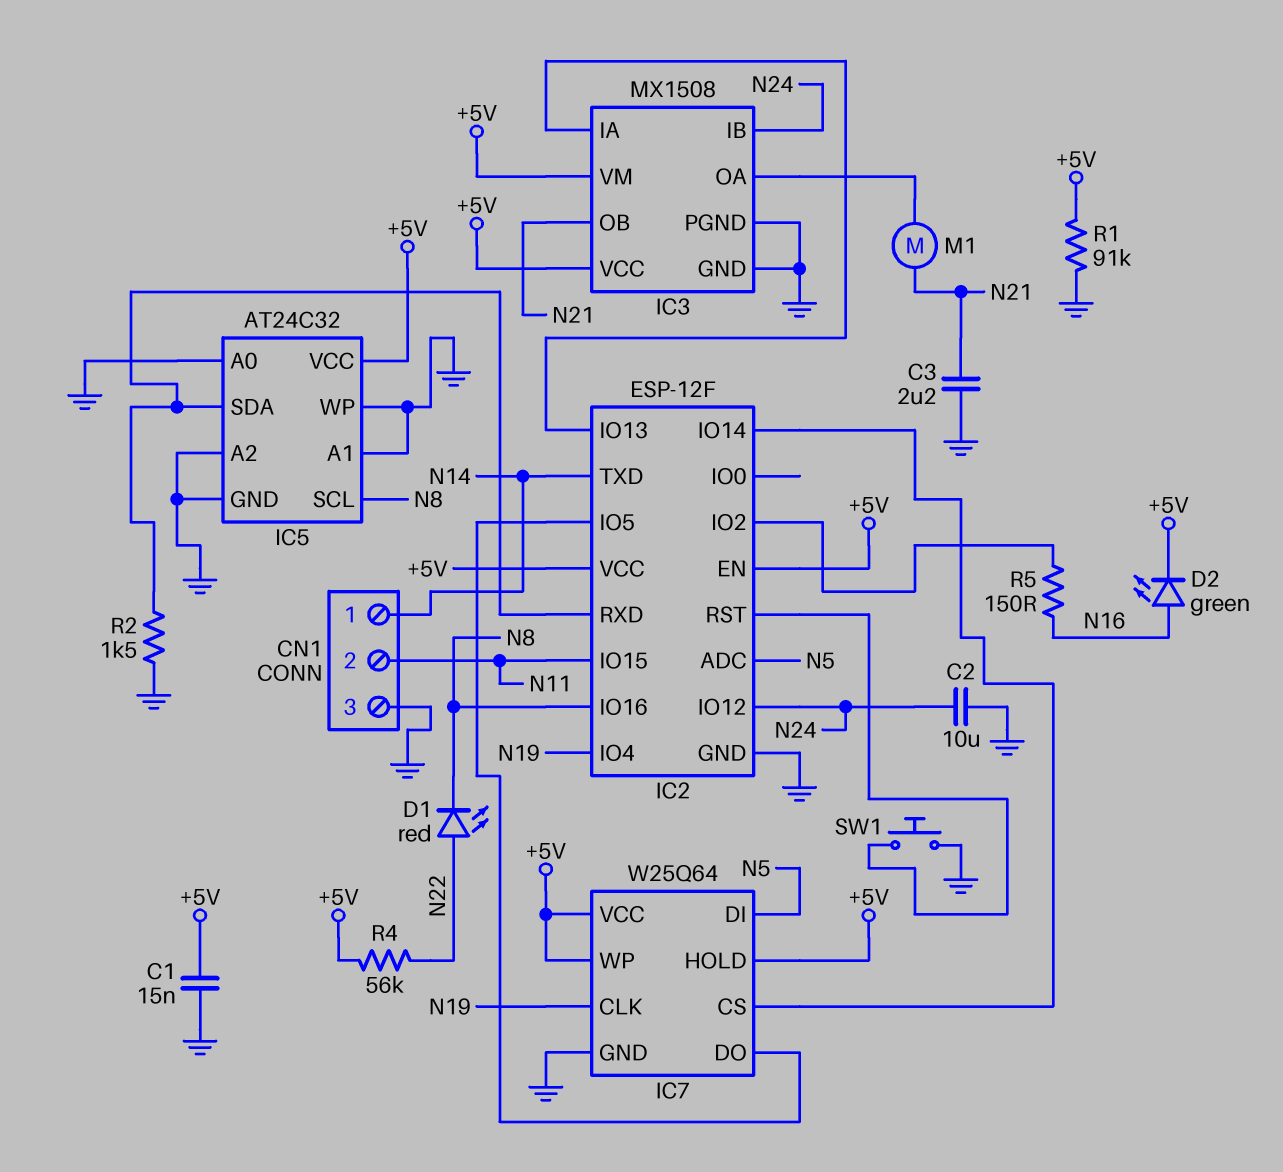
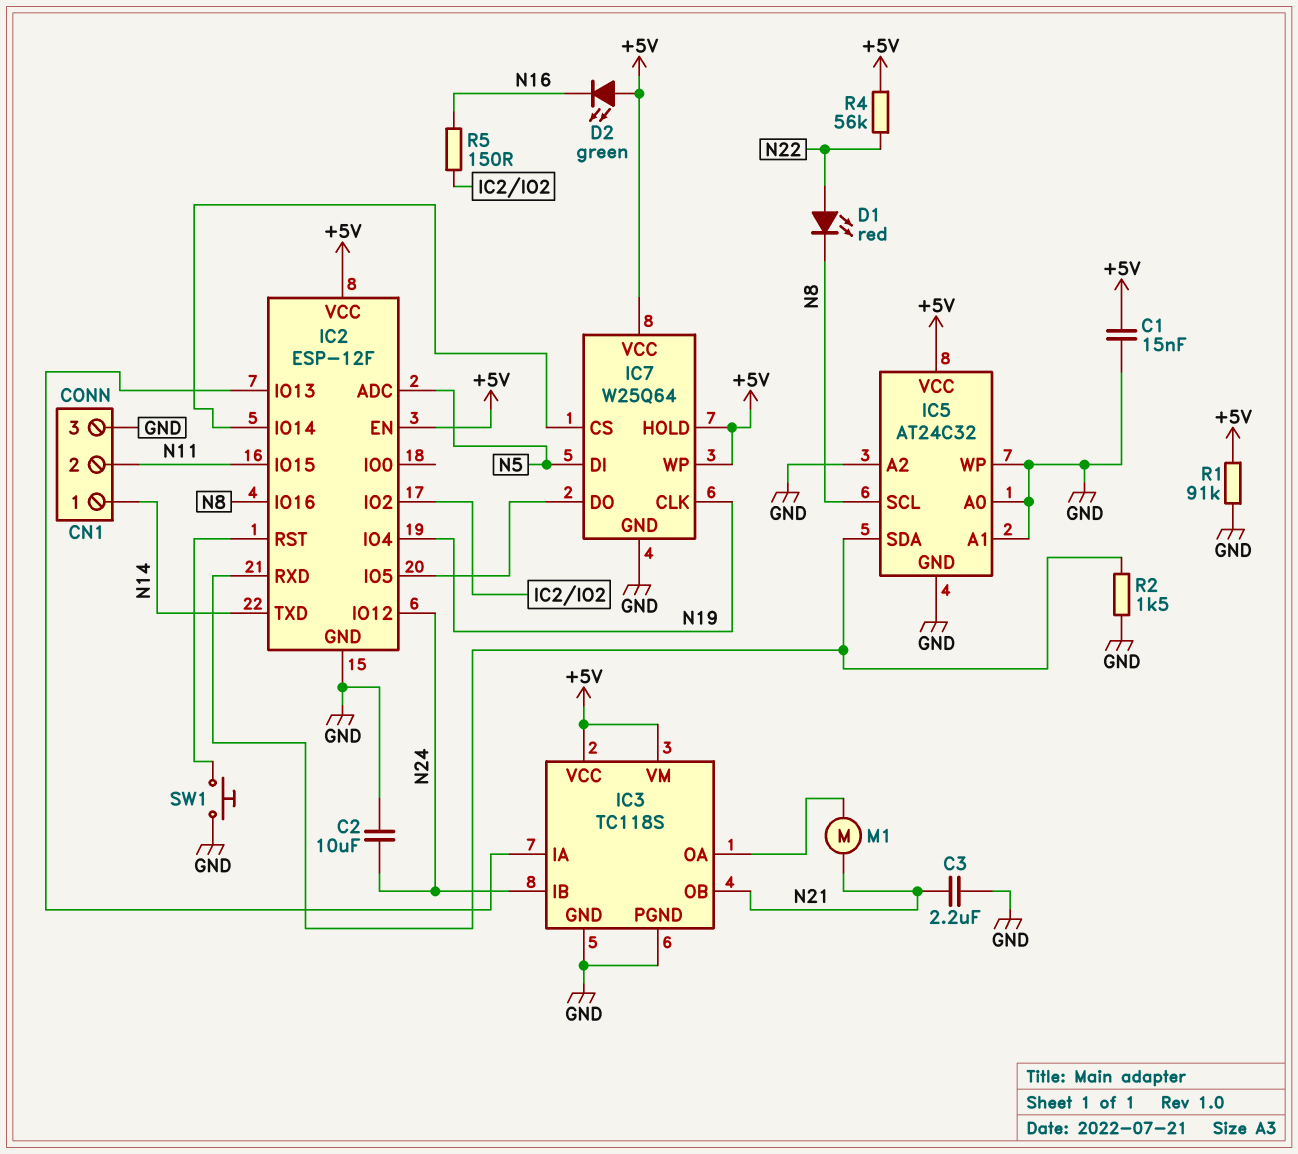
D2: LED green (A N16, K +5V) -> LED green (A +5V, K N16)
IC3: MX1508 -> TC118S

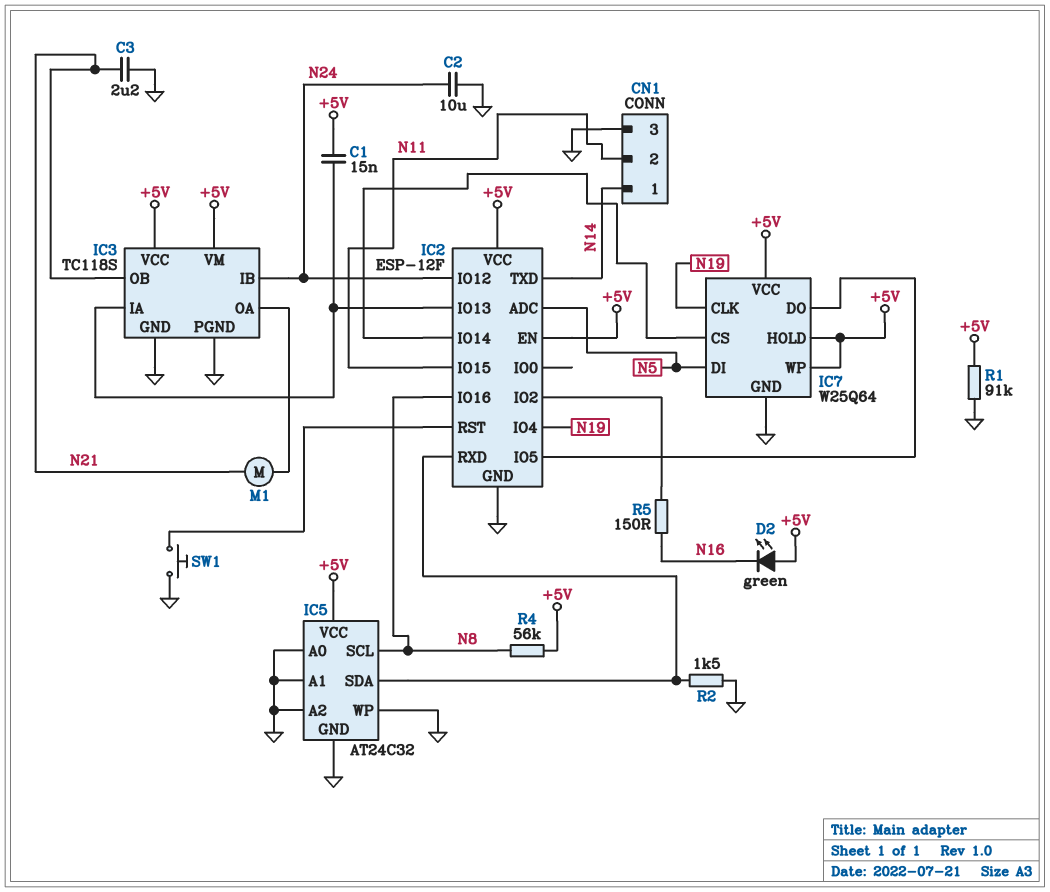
C1: 15nF (+5V, GND) -> 15nF (+5V, IC2/IO13)
D1: LED red (A N22, K N8) -> none
R4: 56k (+5V, N22) -> 56k (+5V, N8)

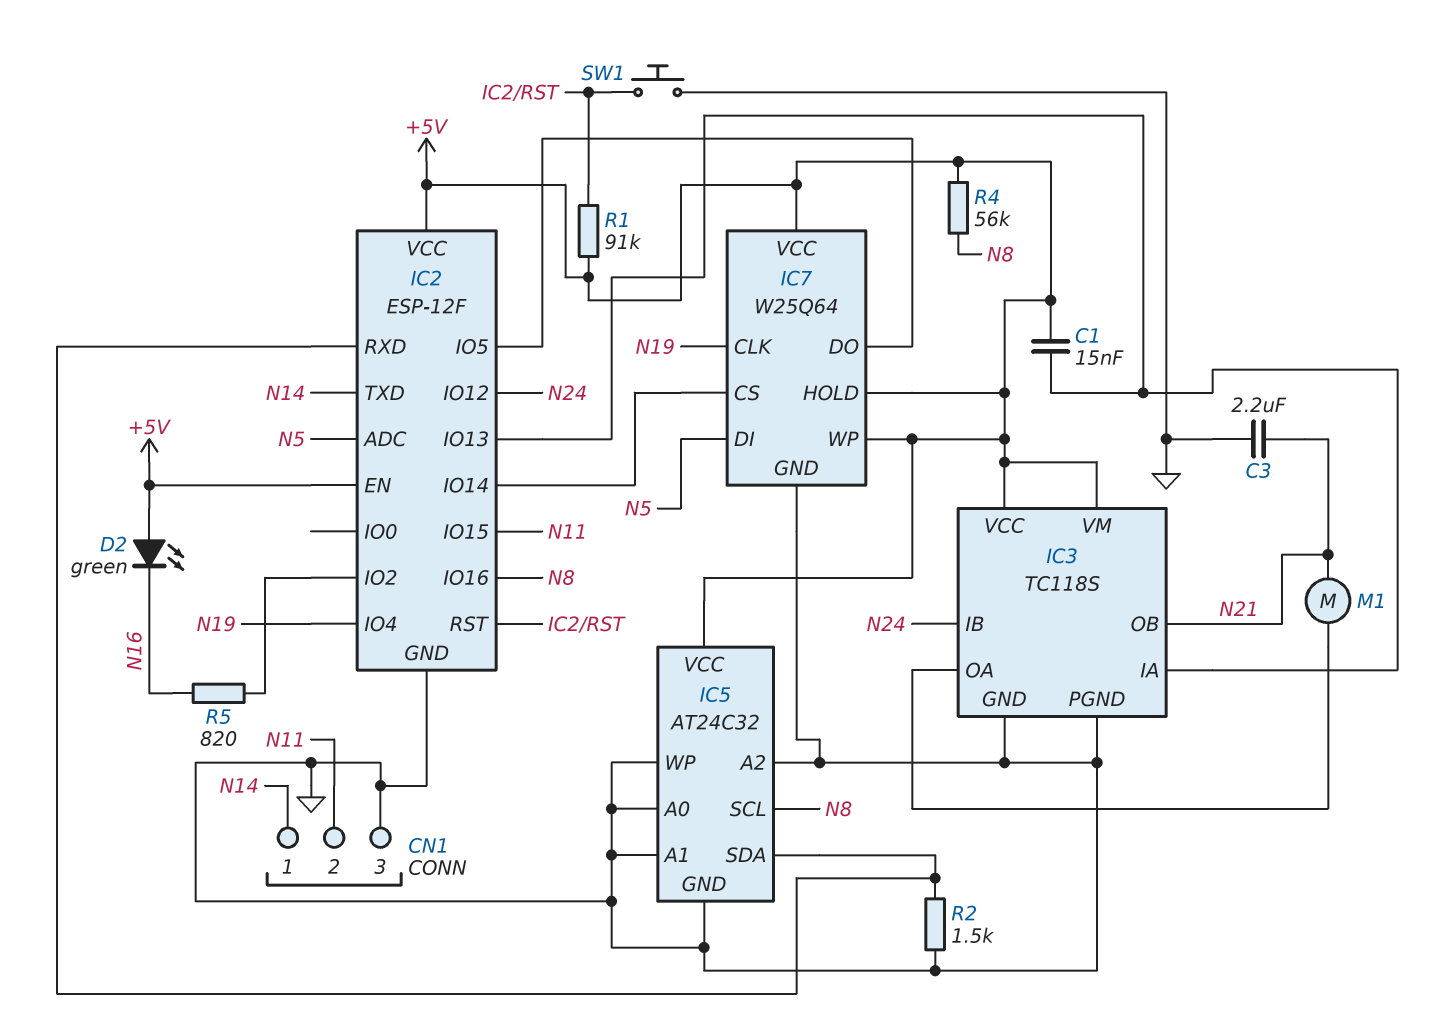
C2: 10uF (GND, N24) -> none
R1: 91k (+5V, GND) -> 91k (+5V, IC2/RST)
R5: 150 (IC2/IO2, N16) -> 820 (IC2/IO2, N16)

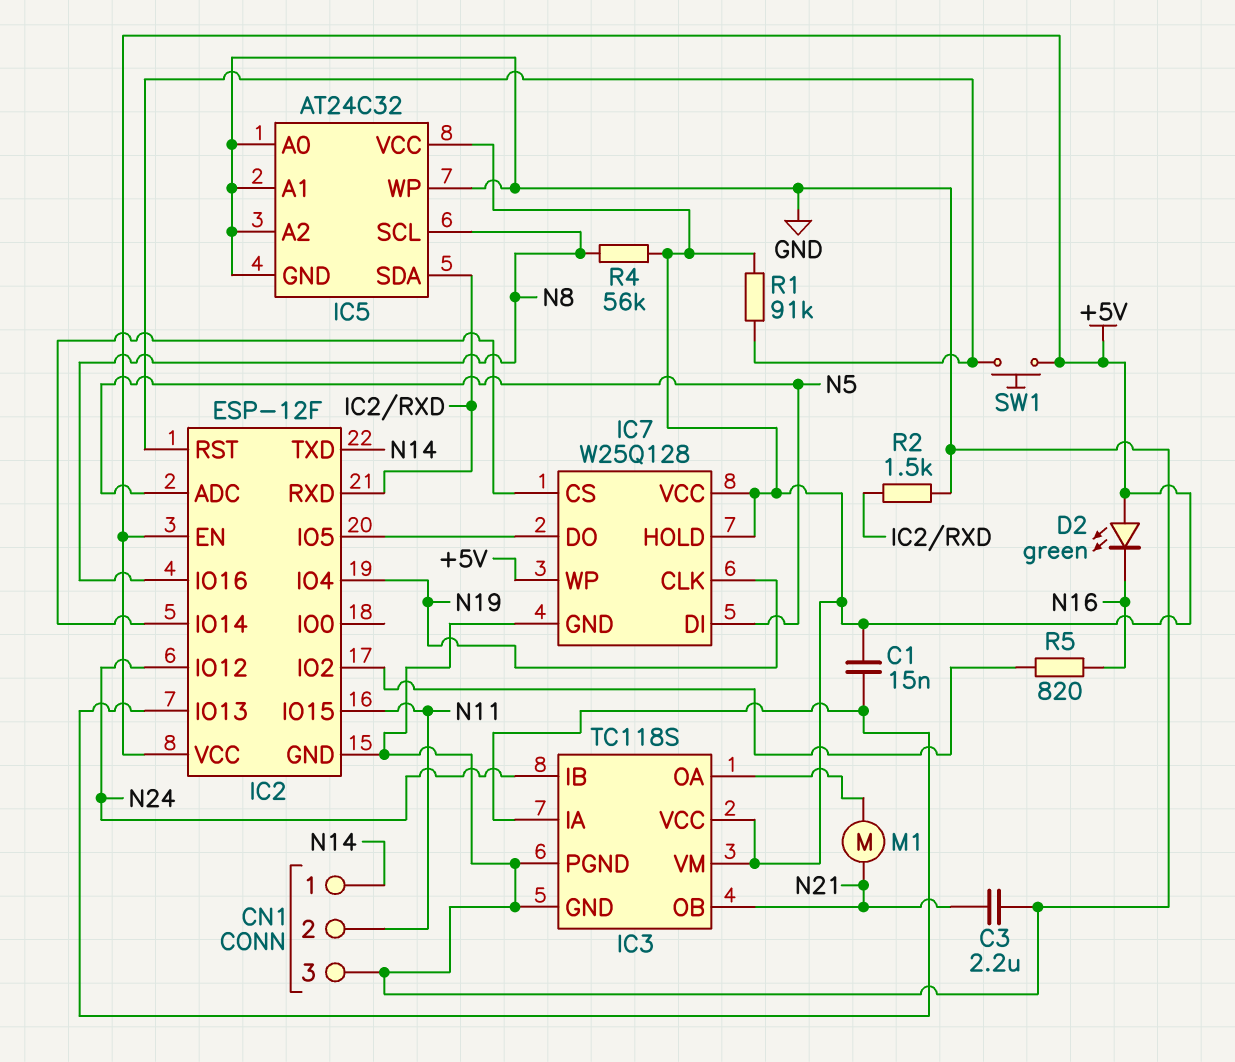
IC7: W25Q64 -> W25Q128
SW1: button (GND, IC2/RST) -> button (+5V, IC2/RST)

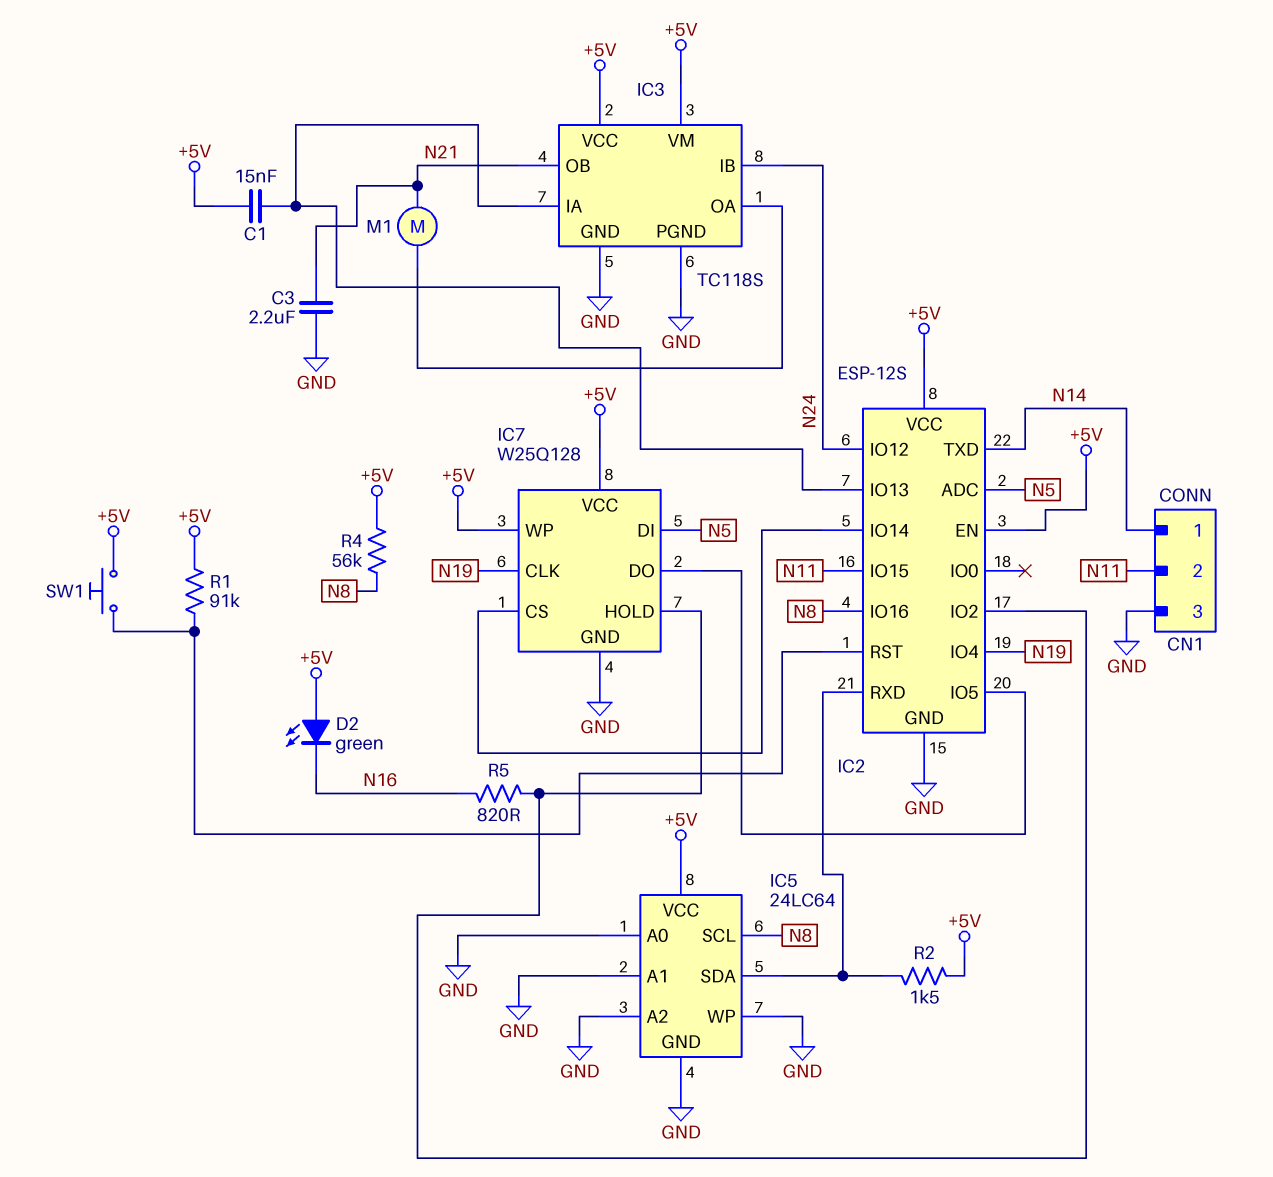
IC2: ESP-12F -> ESP-12S
IC5: AT24C32 -> 24LC64
IC7 pin HOLD: +5V -> IC2/IO2
R2: 1.5k (GND, IC2/RXD) -> 1.5k (+5V, IC2/RXD)

